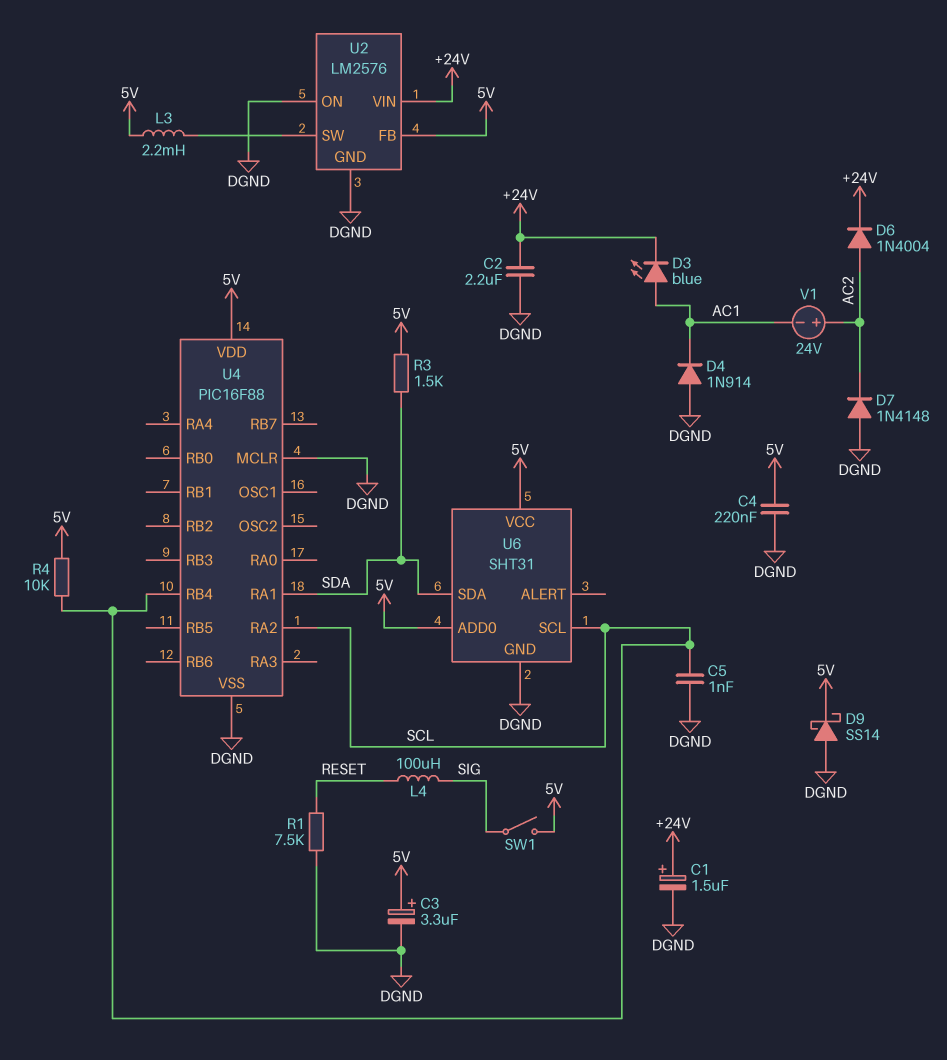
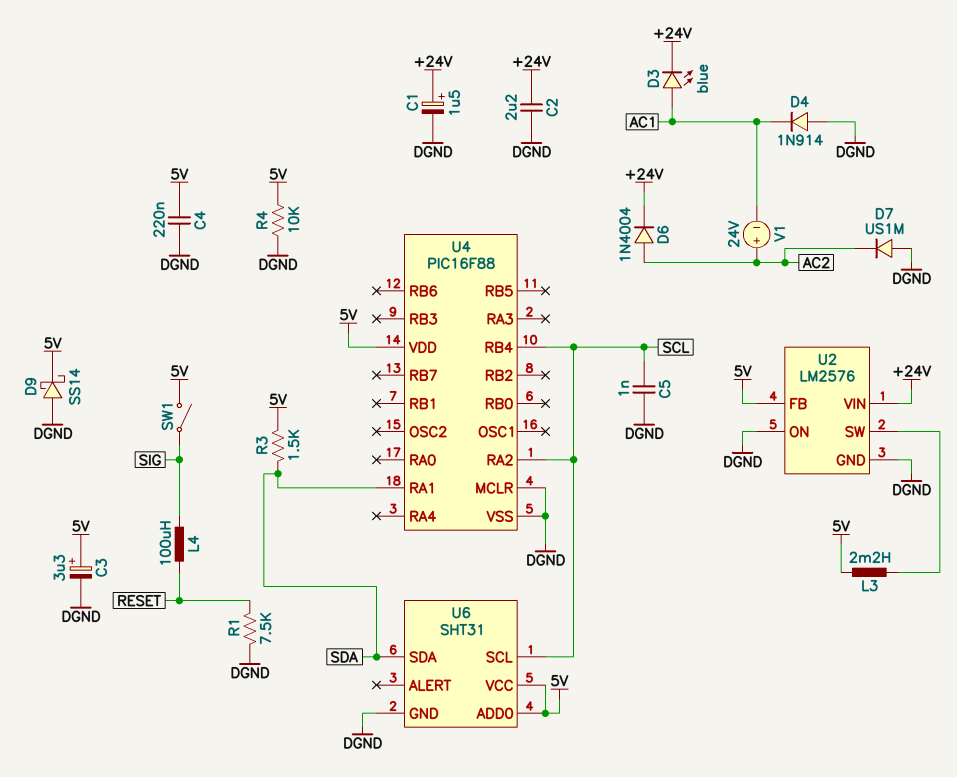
D7: diode 1N4148 (A DGND, K AC2) -> diode US1M (A DGND, K AC2)
R4: 10k (5V, SCL) -> 10k (5V, DGND)

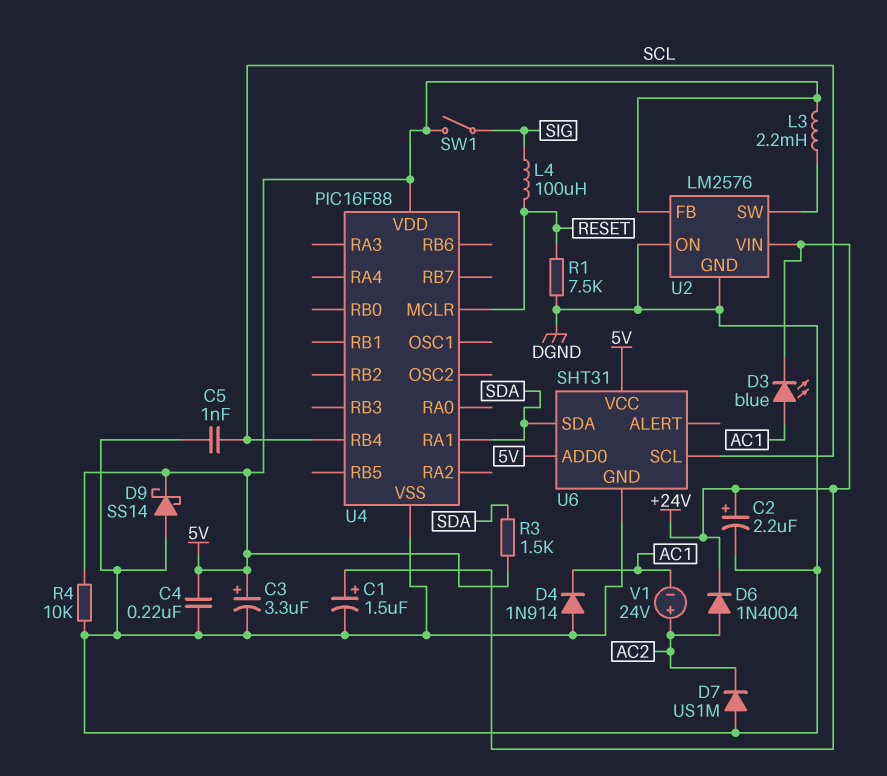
C2: 2.2uF (+24V, DGND) -> 2.2uF (plus +24V, minus DGND)
U4 pin MCLR: DGND -> RESET
U4 pin RA2: SCL -> none

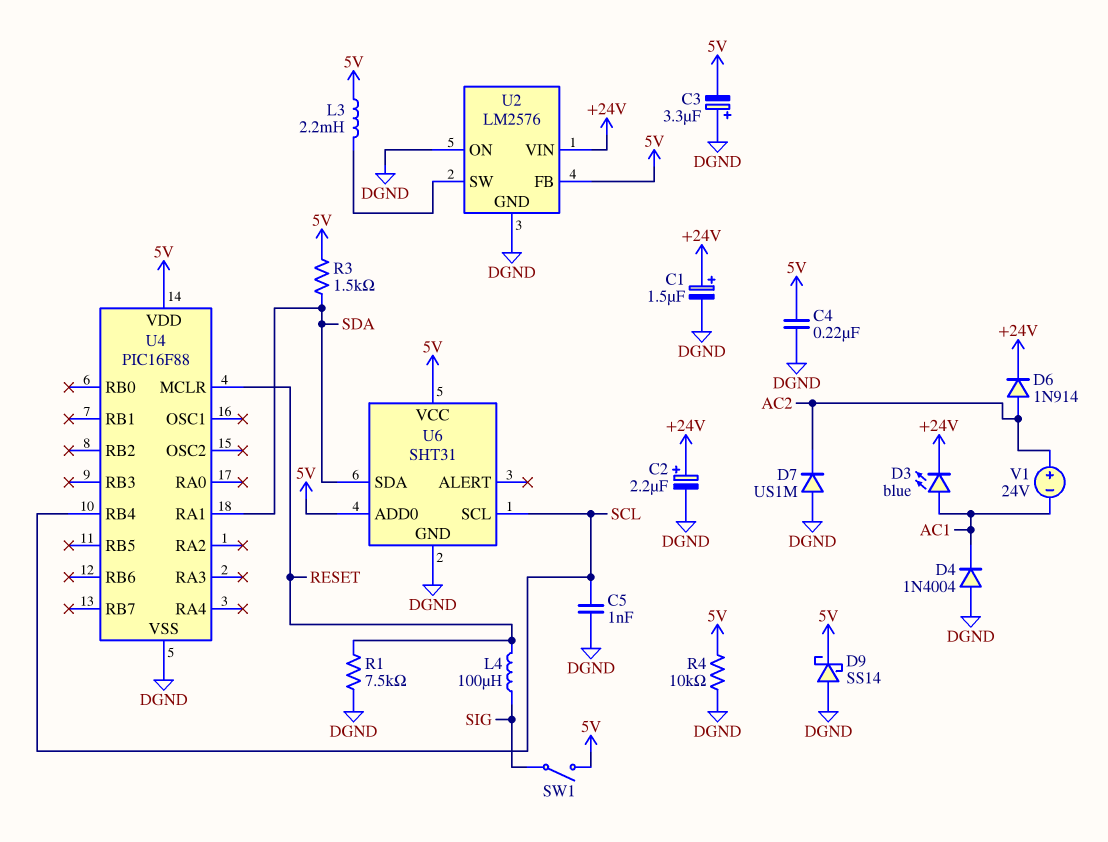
C3: 3.3uF (plus 5V, minus DGND) -> 3.3uF (plus DGND, minus 5V)
D4: diode 1N914 (A DGND, K AC1) -> diode 1N4004 (A DGND, K AC1)
D6: diode 1N4004 (A AC2, K +24V) -> diode 1N914 (A AC2, K +24V)

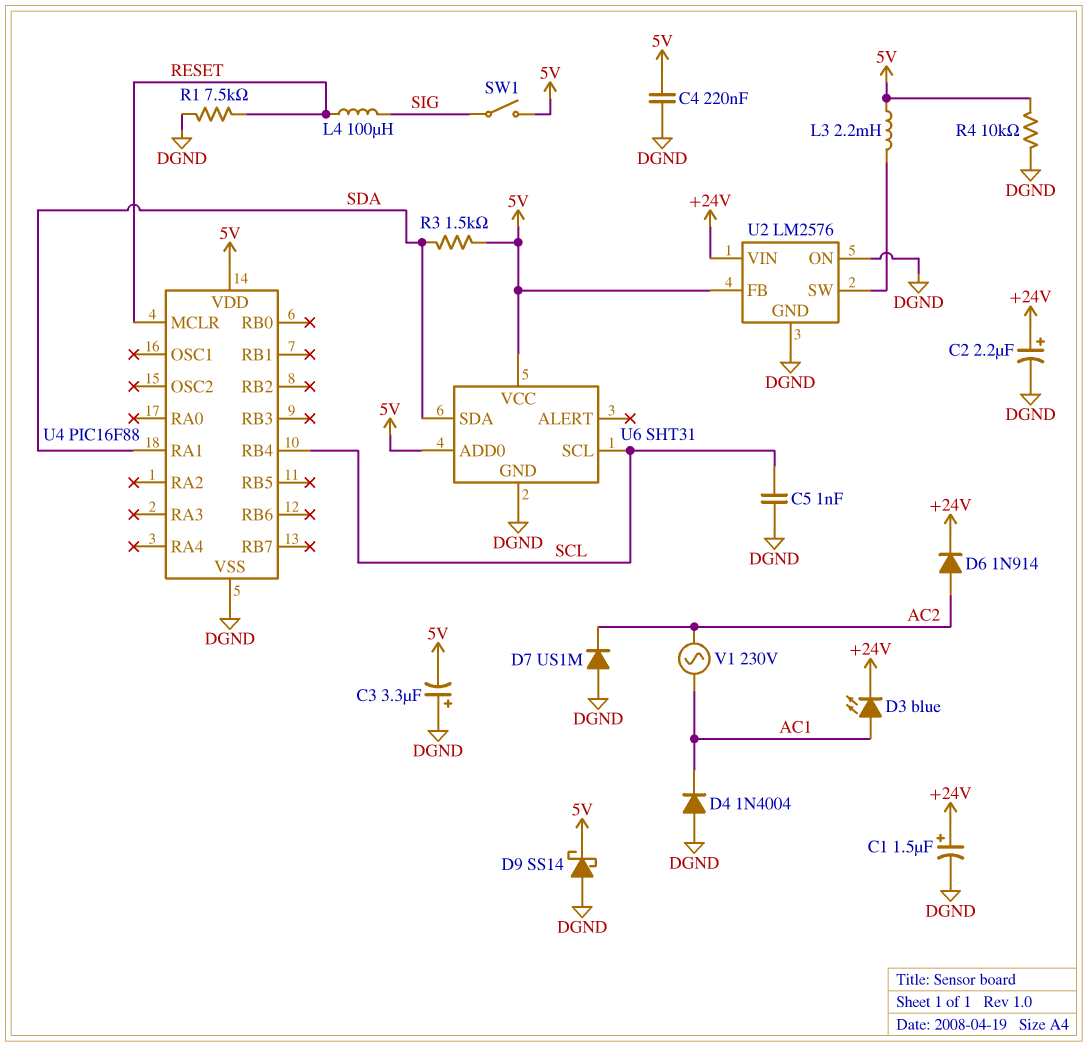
V1: 24V (plus AC2, minus AC1) -> AC 230V (AC1, AC2)

